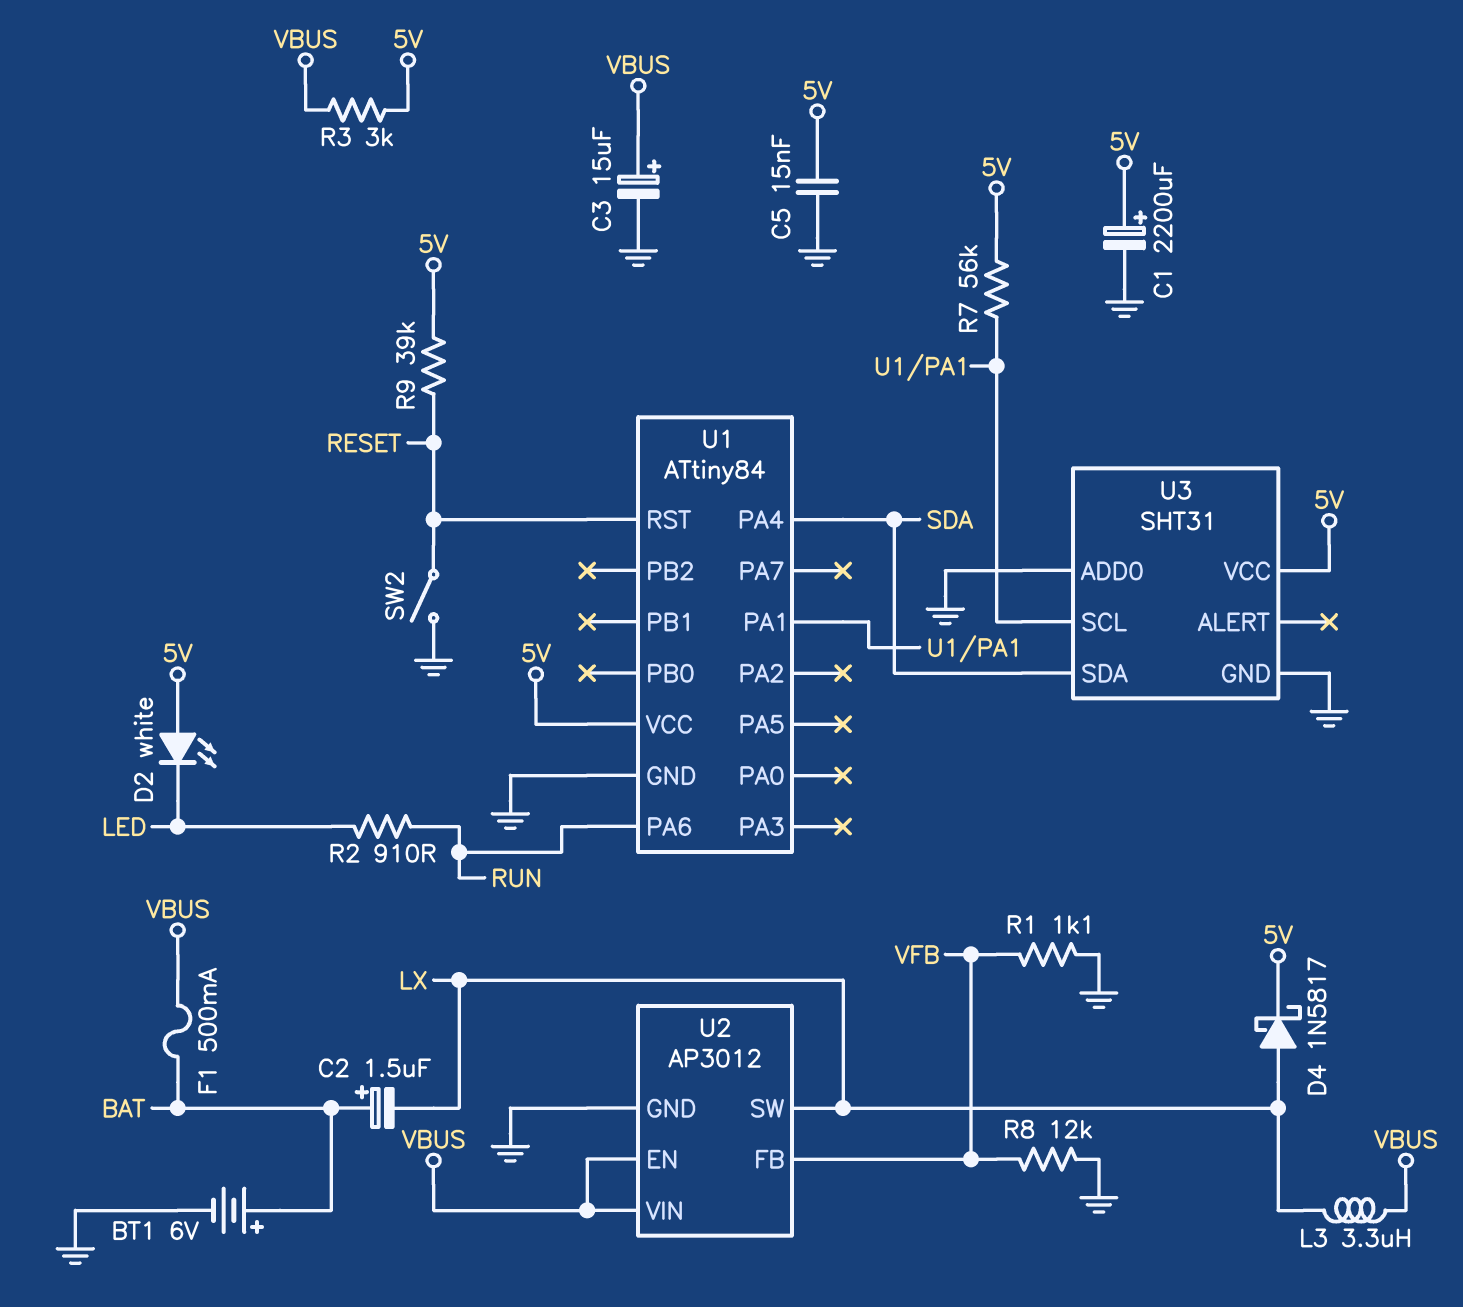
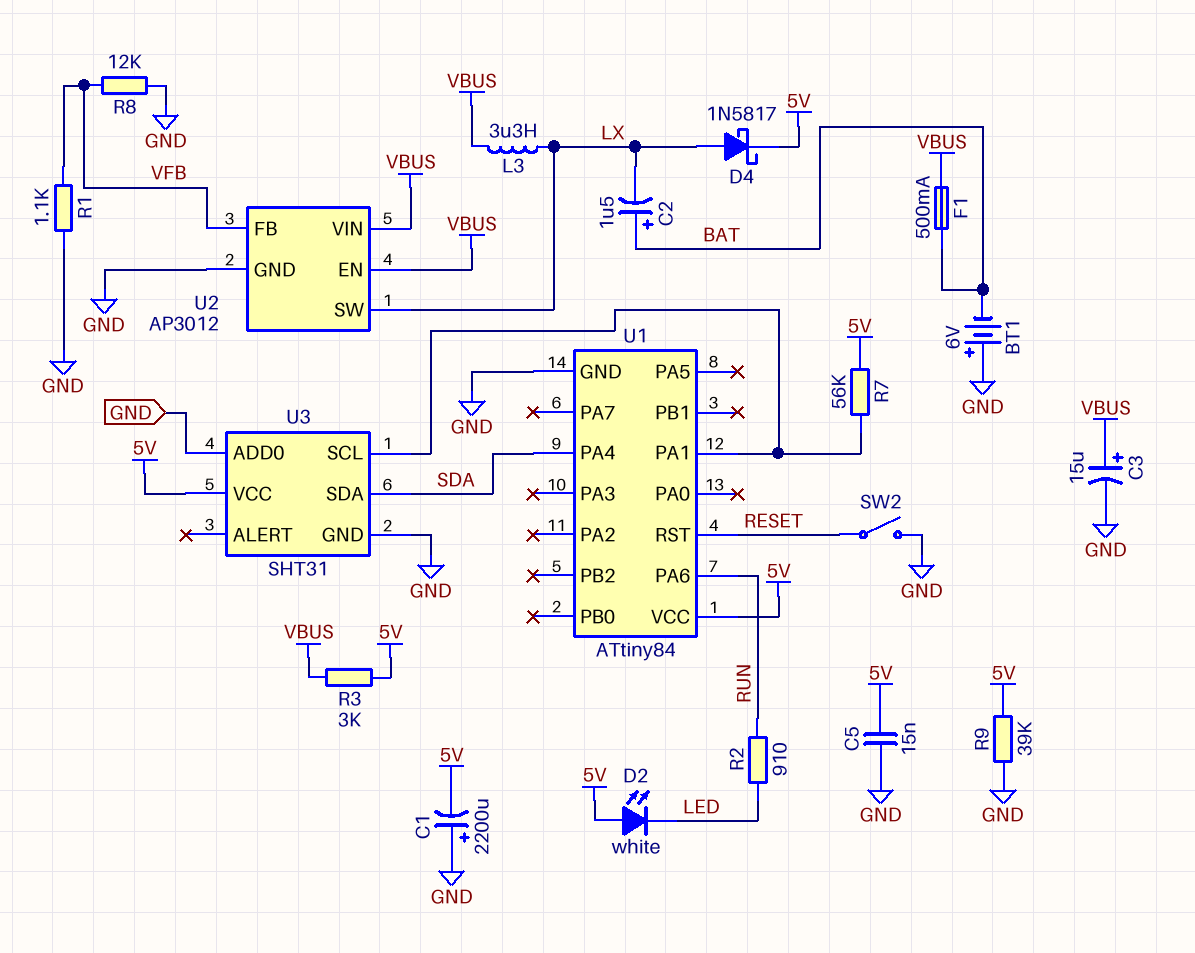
BT1: 6V (plus BAT, minus GND) -> 6V (plus GND, minus BAT)
C1: 2200uF (plus 5V, minus GND) -> 2200uF (plus GND, minus 5V)
R9: 39k (5V, RESET) -> 39k (5V, GND)

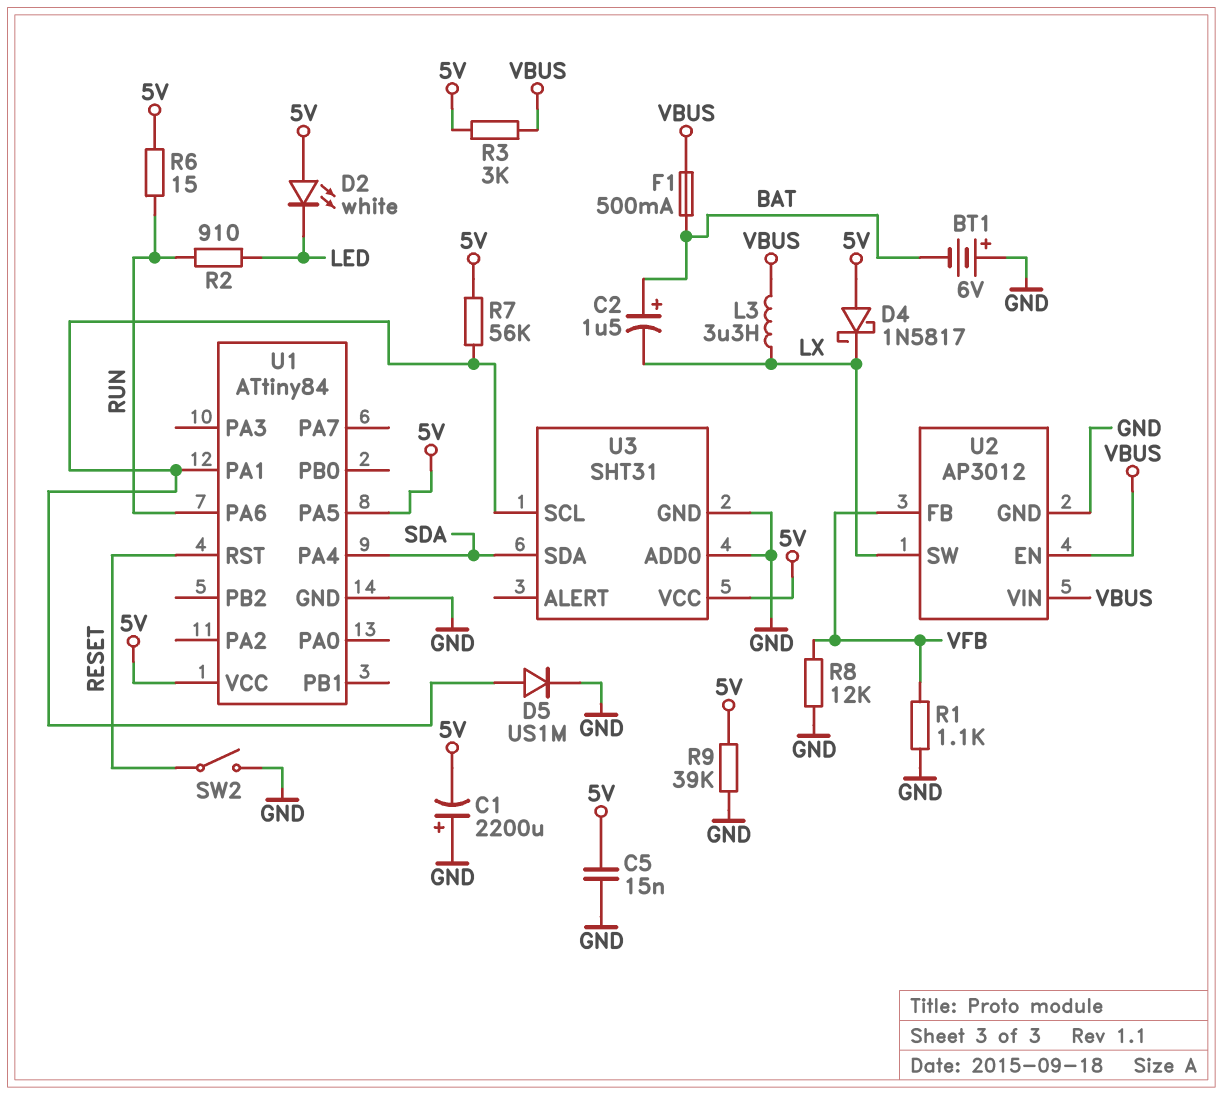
C3: 15uF (plus VBUS, minus GND) -> none
D4: schottky 1N5817 (A LX, K 5V) -> schottky 1N5817 (A 5V, K LX)
D5: none -> diode US1M (A U1/PA1, K GND)
R6: none -> 15 (5V, RUN)
U1 pin PA5: none -> 5V

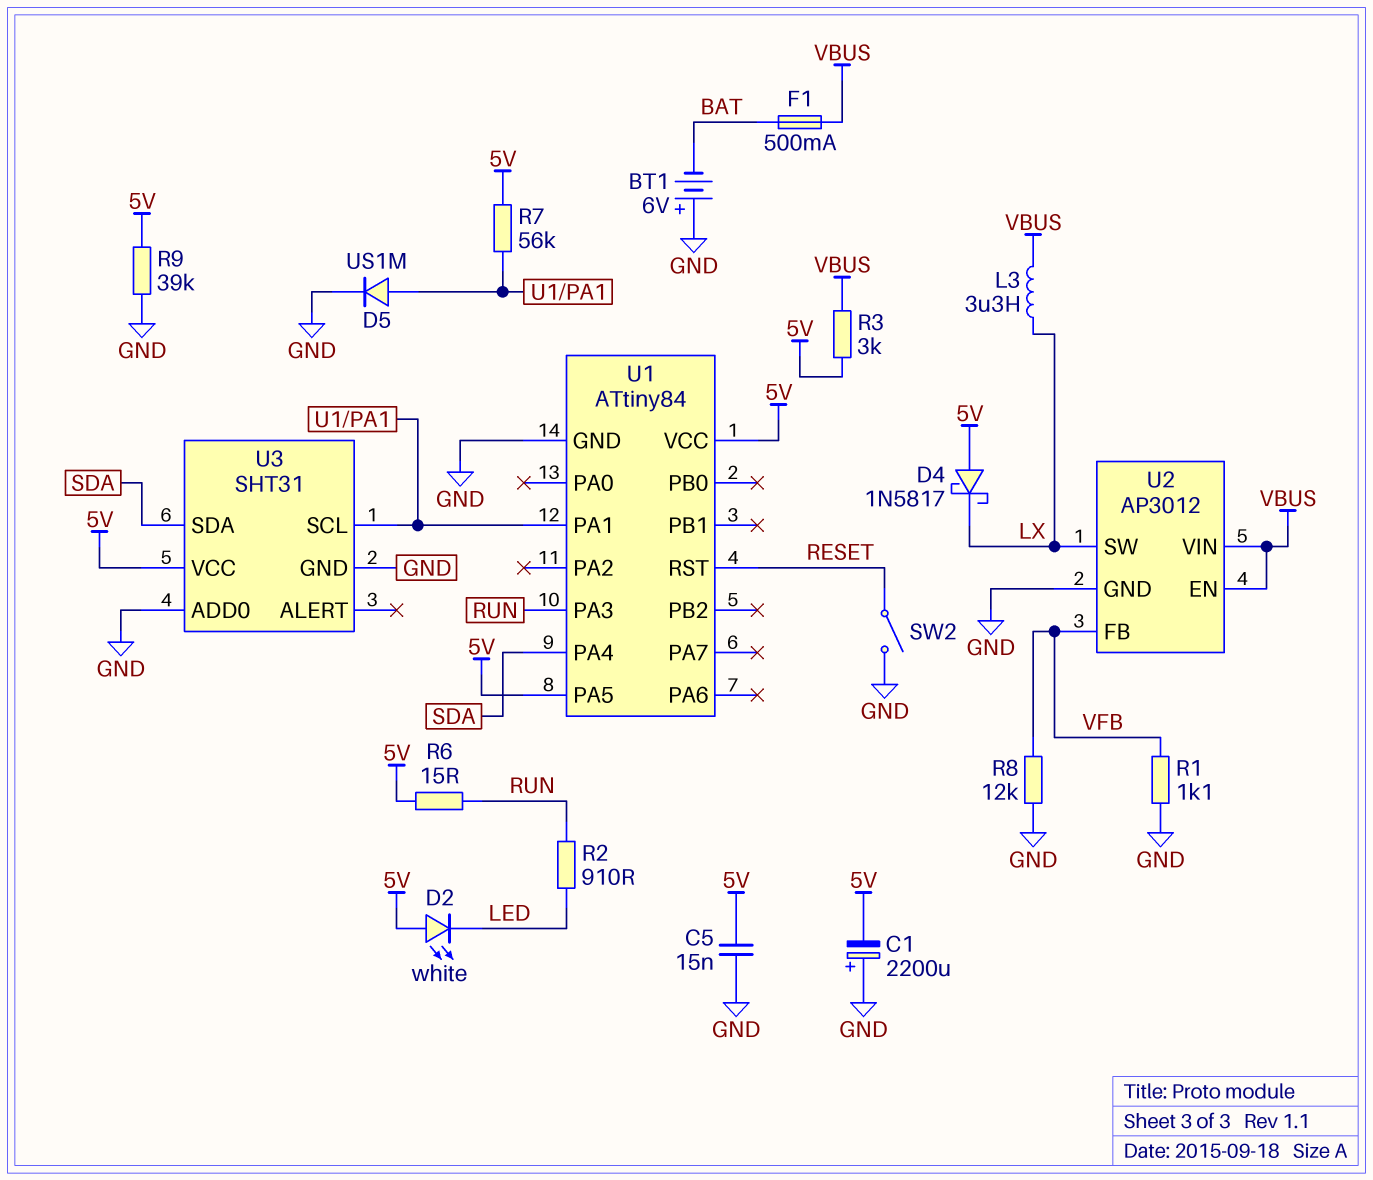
C2: 1.5uF (plus BAT, minus LX) -> none
U1 pin PA3: none -> RUN
U1 pin PA6: RUN -> none

